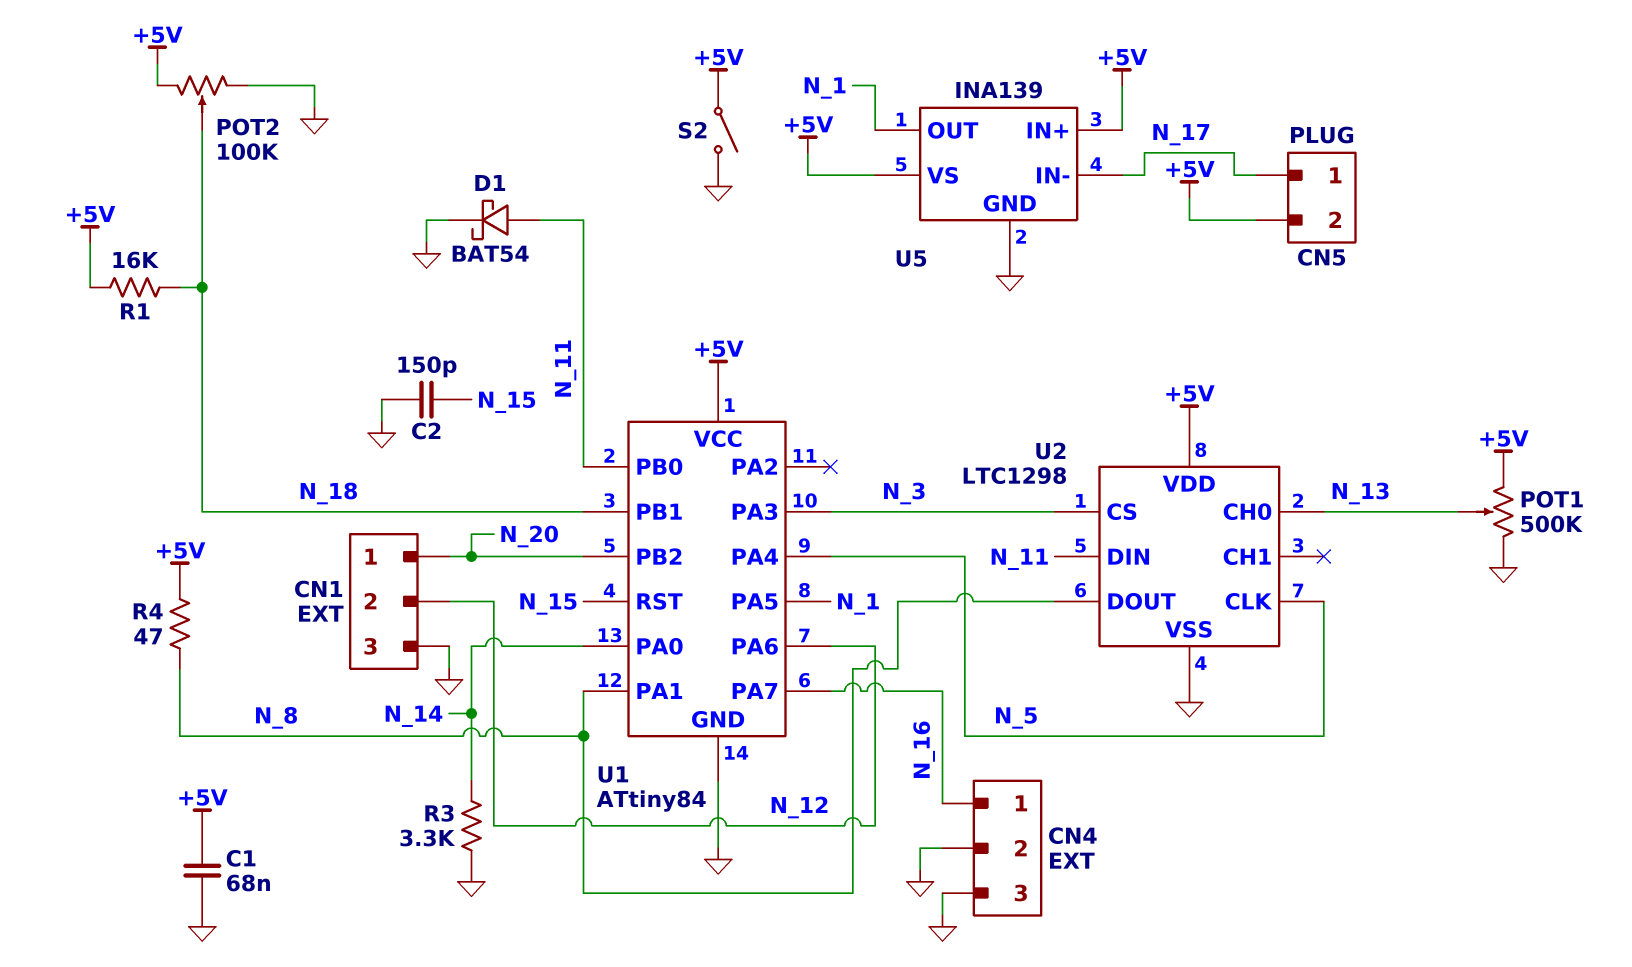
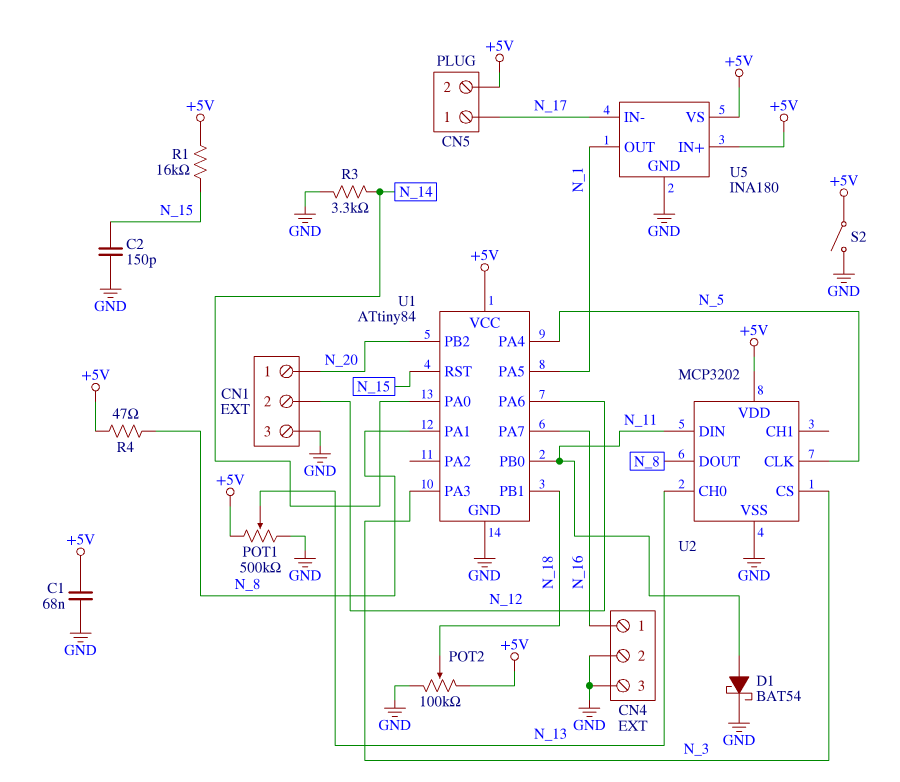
R1: 16k (+5V, N_18) -> 16k (+5V, N_15)
U2: LTC1298 -> MCP3202
U5: INA139 -> INA180

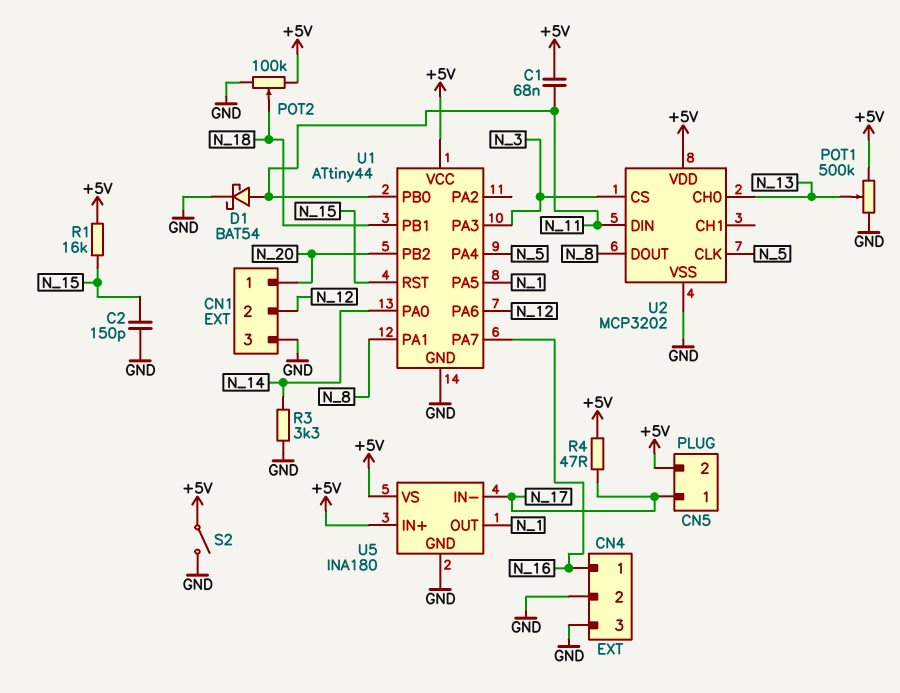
C1: 68nF (+5V, GND) -> 68nF (+5V, N_11)
R4: 47 (+5V, N_8) -> 47 (+5V, N_17)
U1: ATtiny84 -> ATtiny44

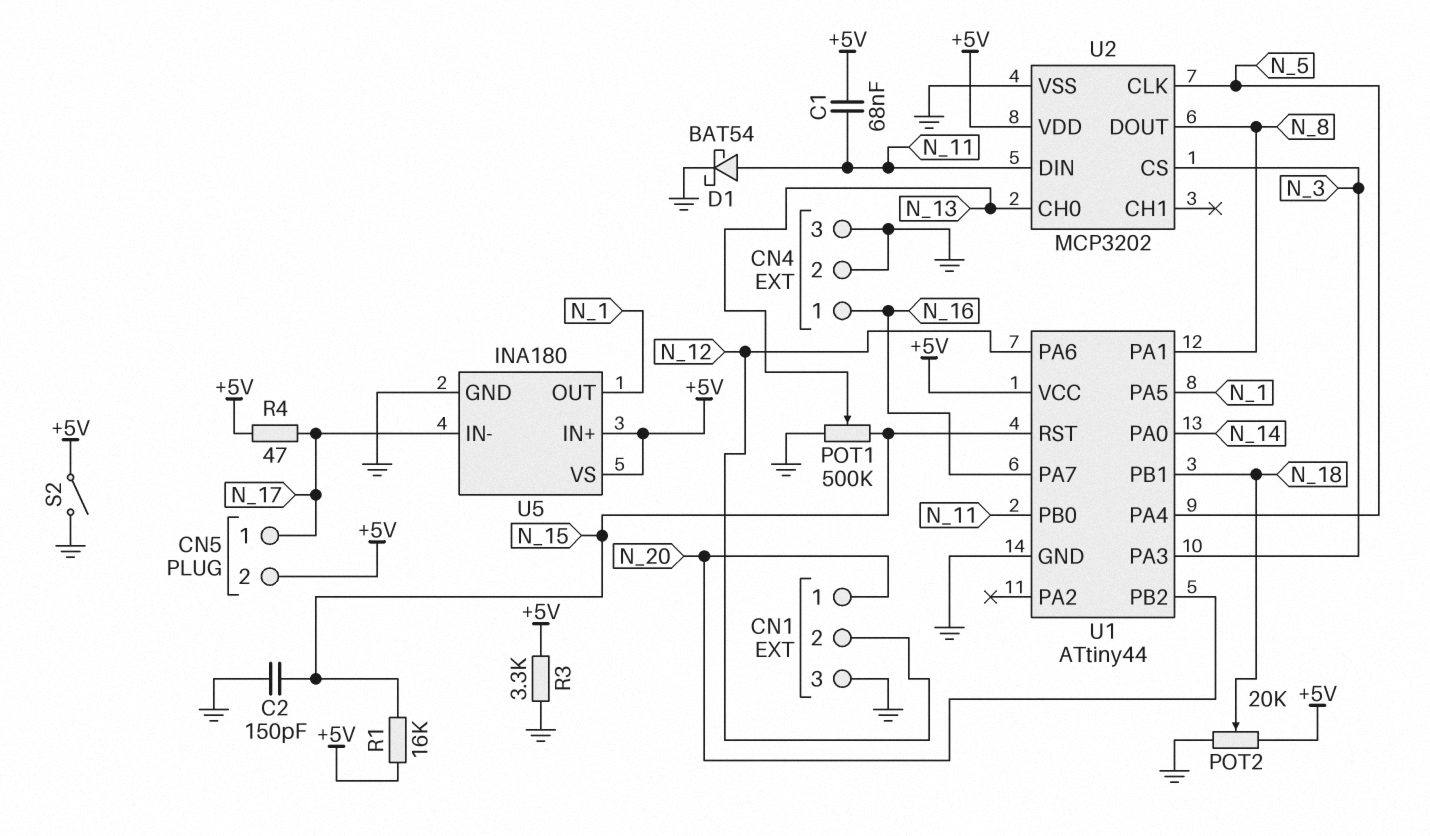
POT1: 500k (+5V, GND, wiper N_13) -> 500k (GND, N_15, wiper N_13)
POT2: 100k (+5V, GND, wiper N_18) -> 20k (+5V, GND, wiper N_18)
R3: 3.3k (GND, N_14) -> 3.3k (+5V, GND)

